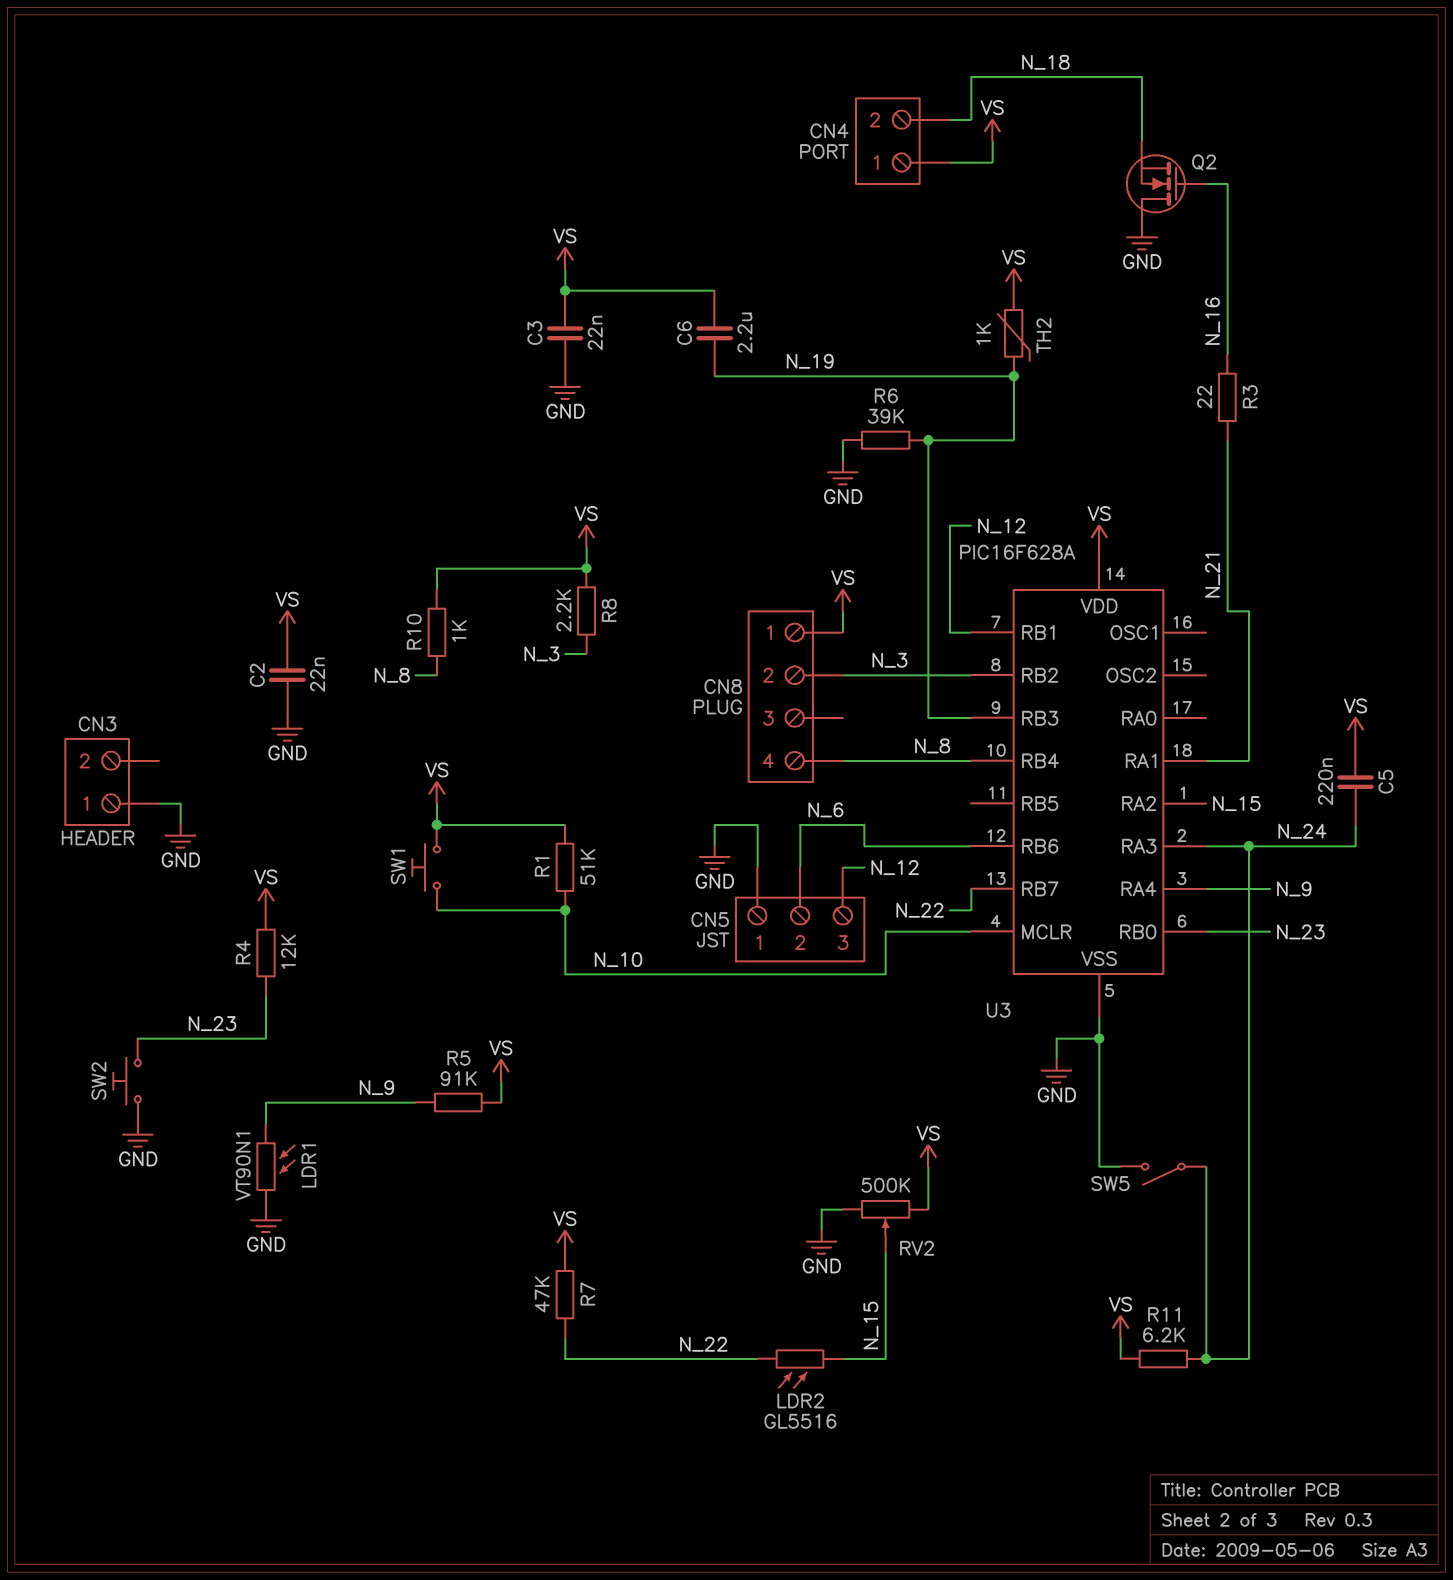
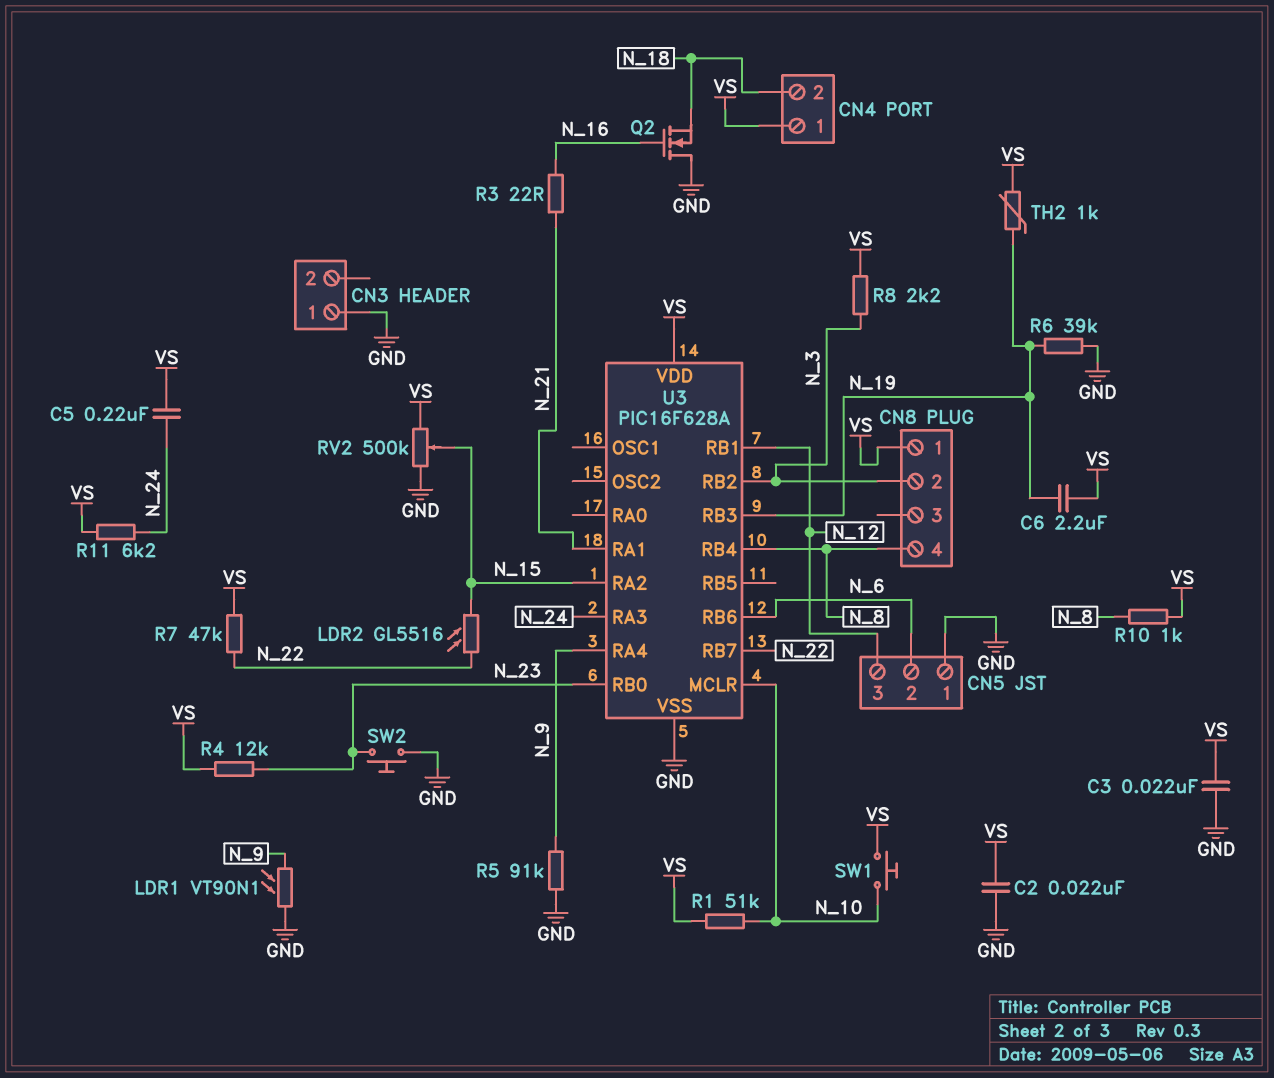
R5: 91k (N_9, VS) -> 91k (GND, N_9)
SW5: switch (GND, N_24) -> none

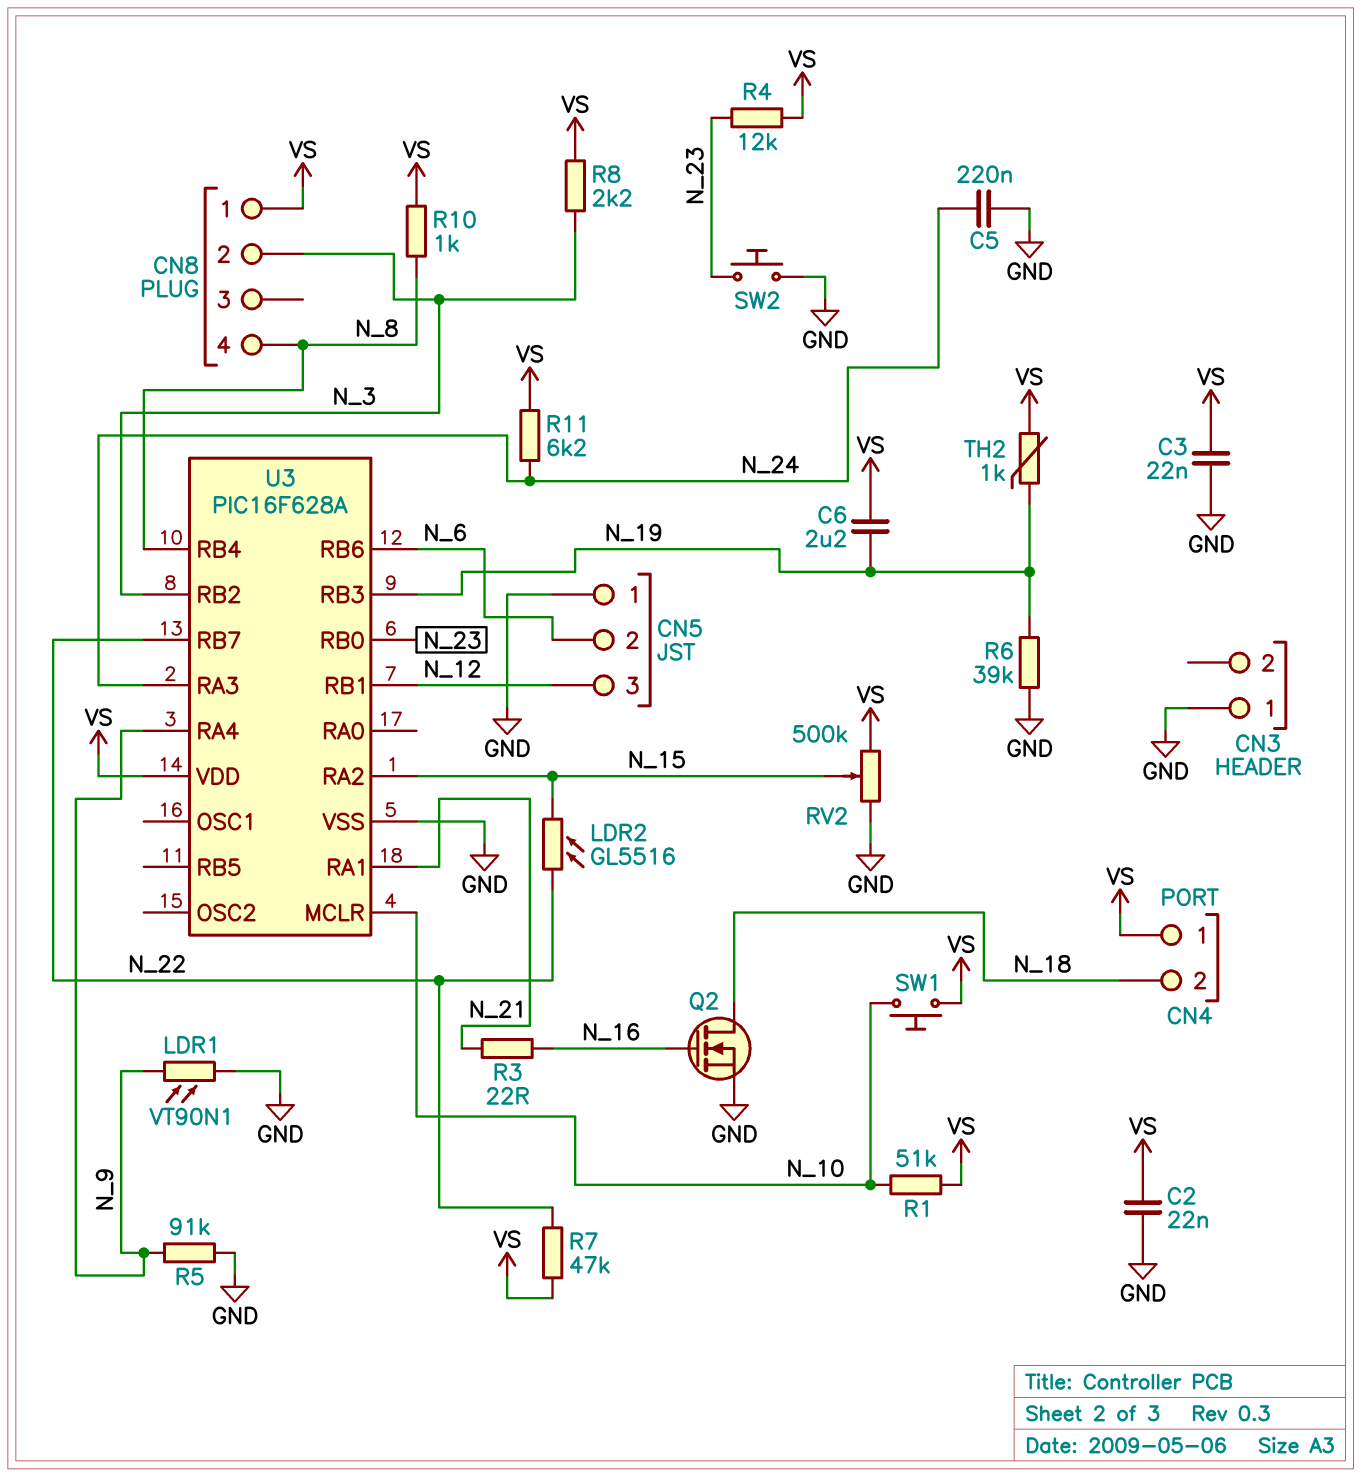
C5: 220nF (N_24, VS) -> 220nF (GND, N_24)
Q2: NMOS (G N_16, D GND, S N_18) -> NMOS (G N_16, D N_18, S GND)

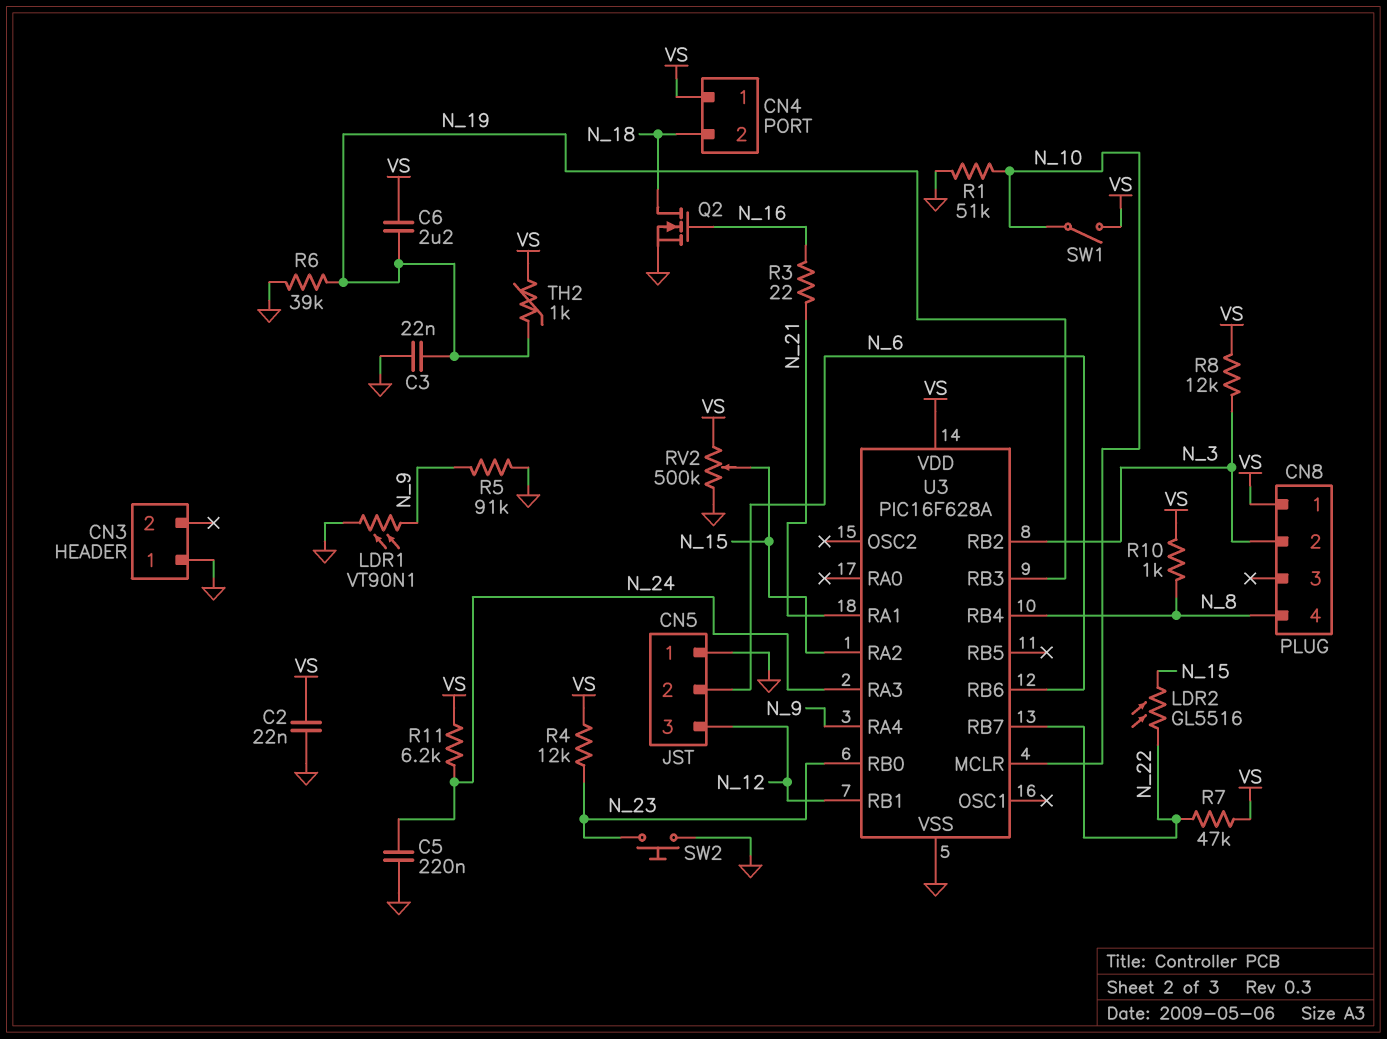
C3: 22nF (GND, VS) -> 22nF (GND, N_19)
R1: 51k (N_10, VS) -> 51k (GND, N_10)
R8: 2.2k (N_3, VS) -> 12k (N_3, VS)
SW1: button (N_10, VS) -> switch (N_10, VS)

